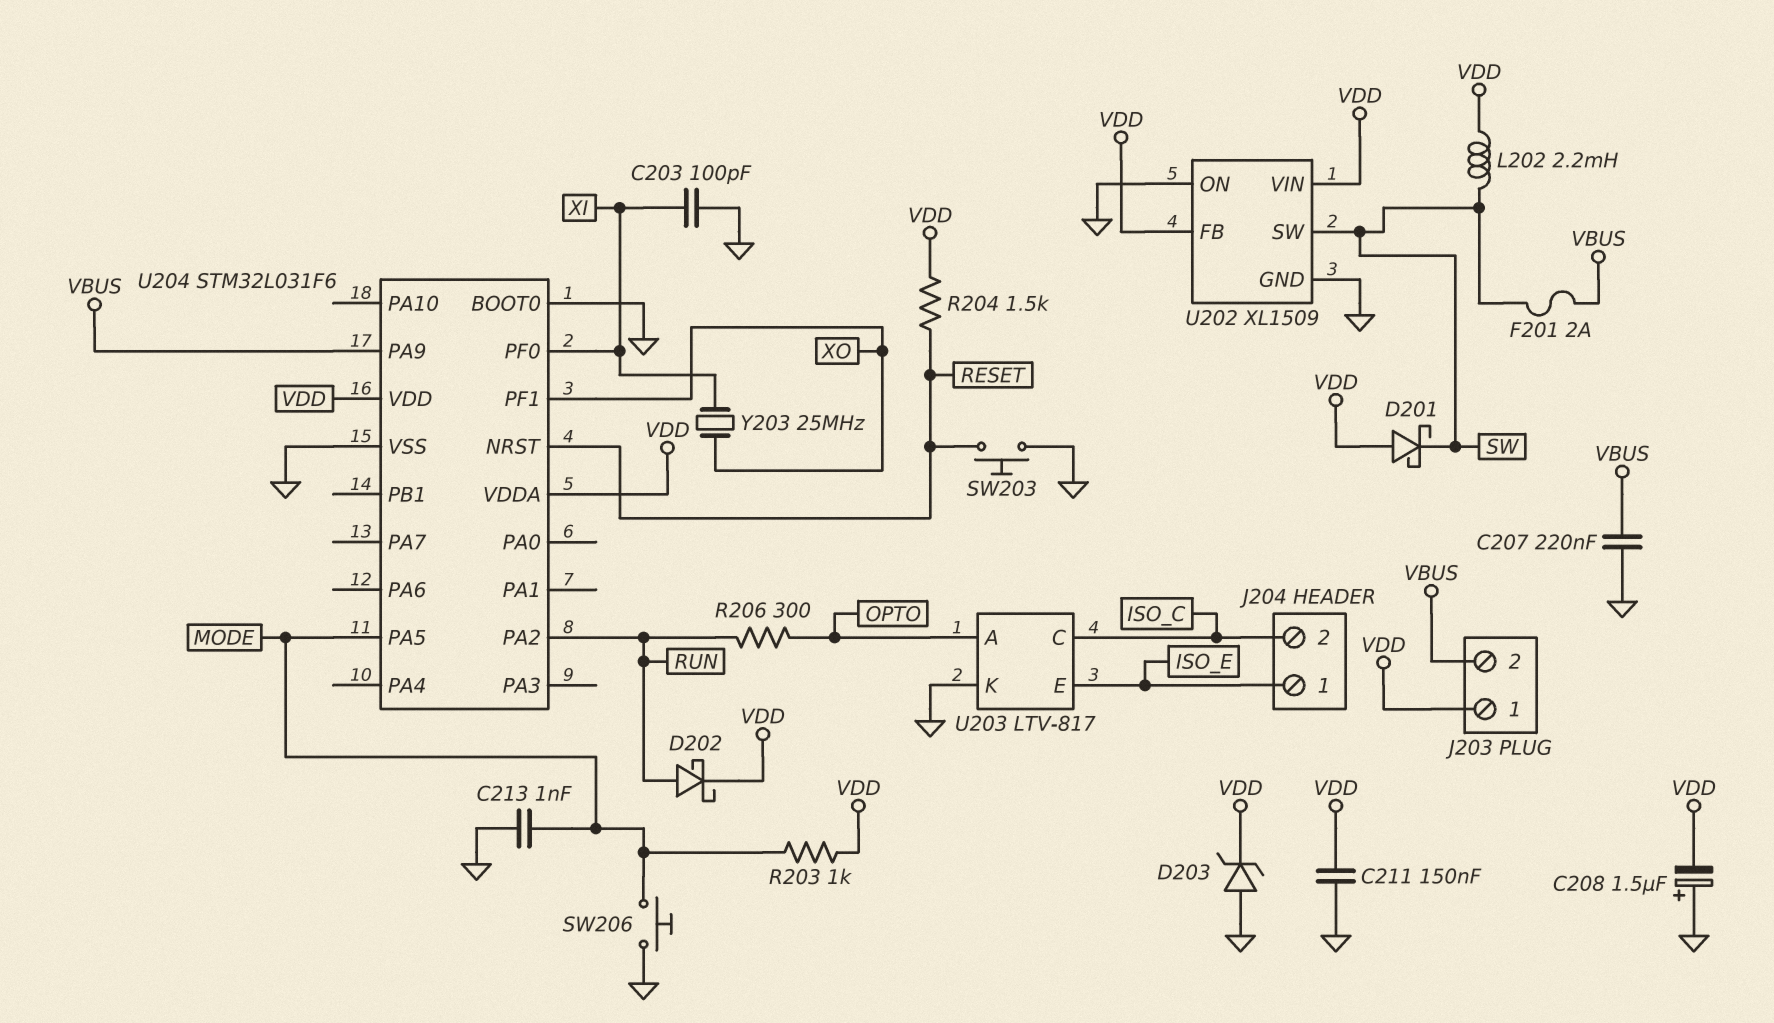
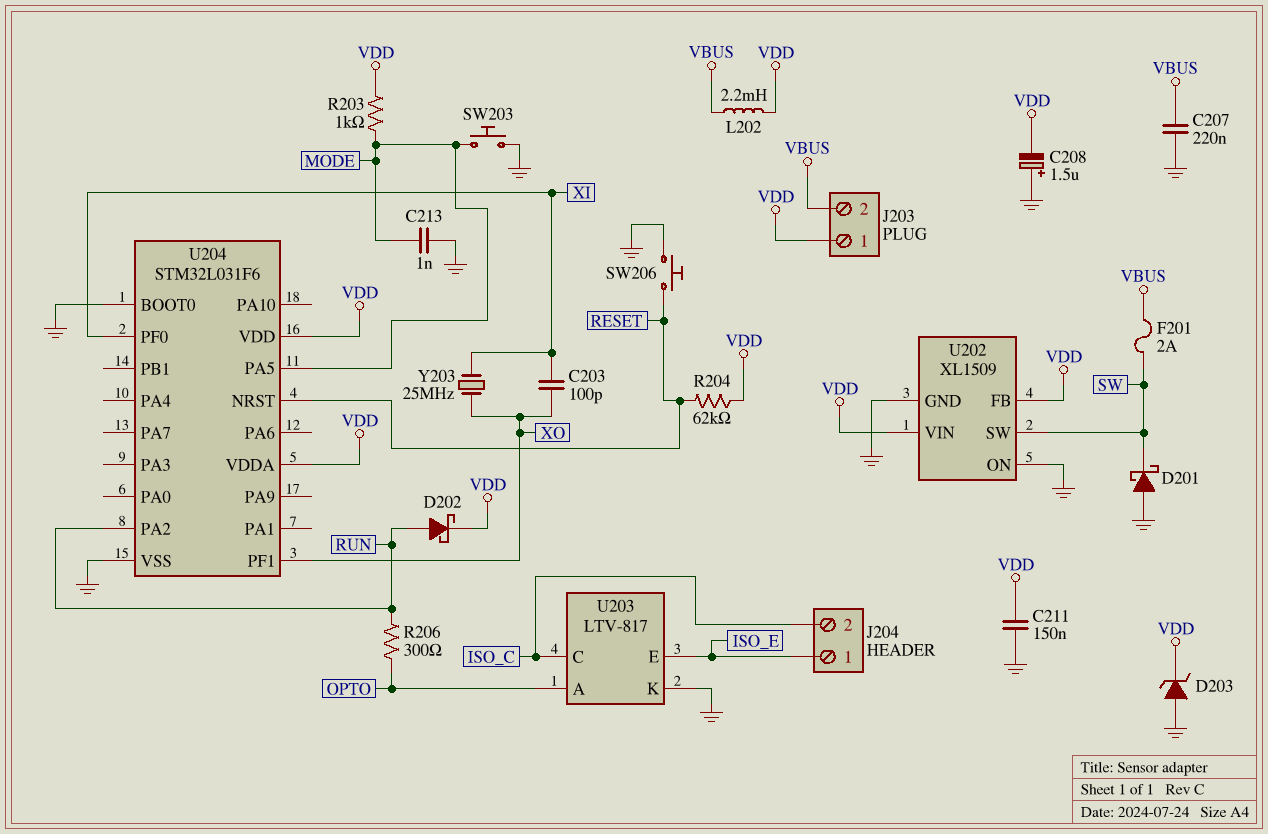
C203: 100pF (GND, XI) -> 100pF (XI, XO)
D201: schottky (A VDD, K SW) -> schottky (A GND, K SW)
L202: 2.2mH (SW, VDD) -> 2.2mH (VBUS, VDD)
R204: 1.5k (RESET, VDD) -> 62k (RESET, VDD)
SW203: button (GND, RESET) -> button (GND, MODE)
SW206: button (GND, MODE) -> button (GND, RESET)
U204 pin PA9: VBUS -> none

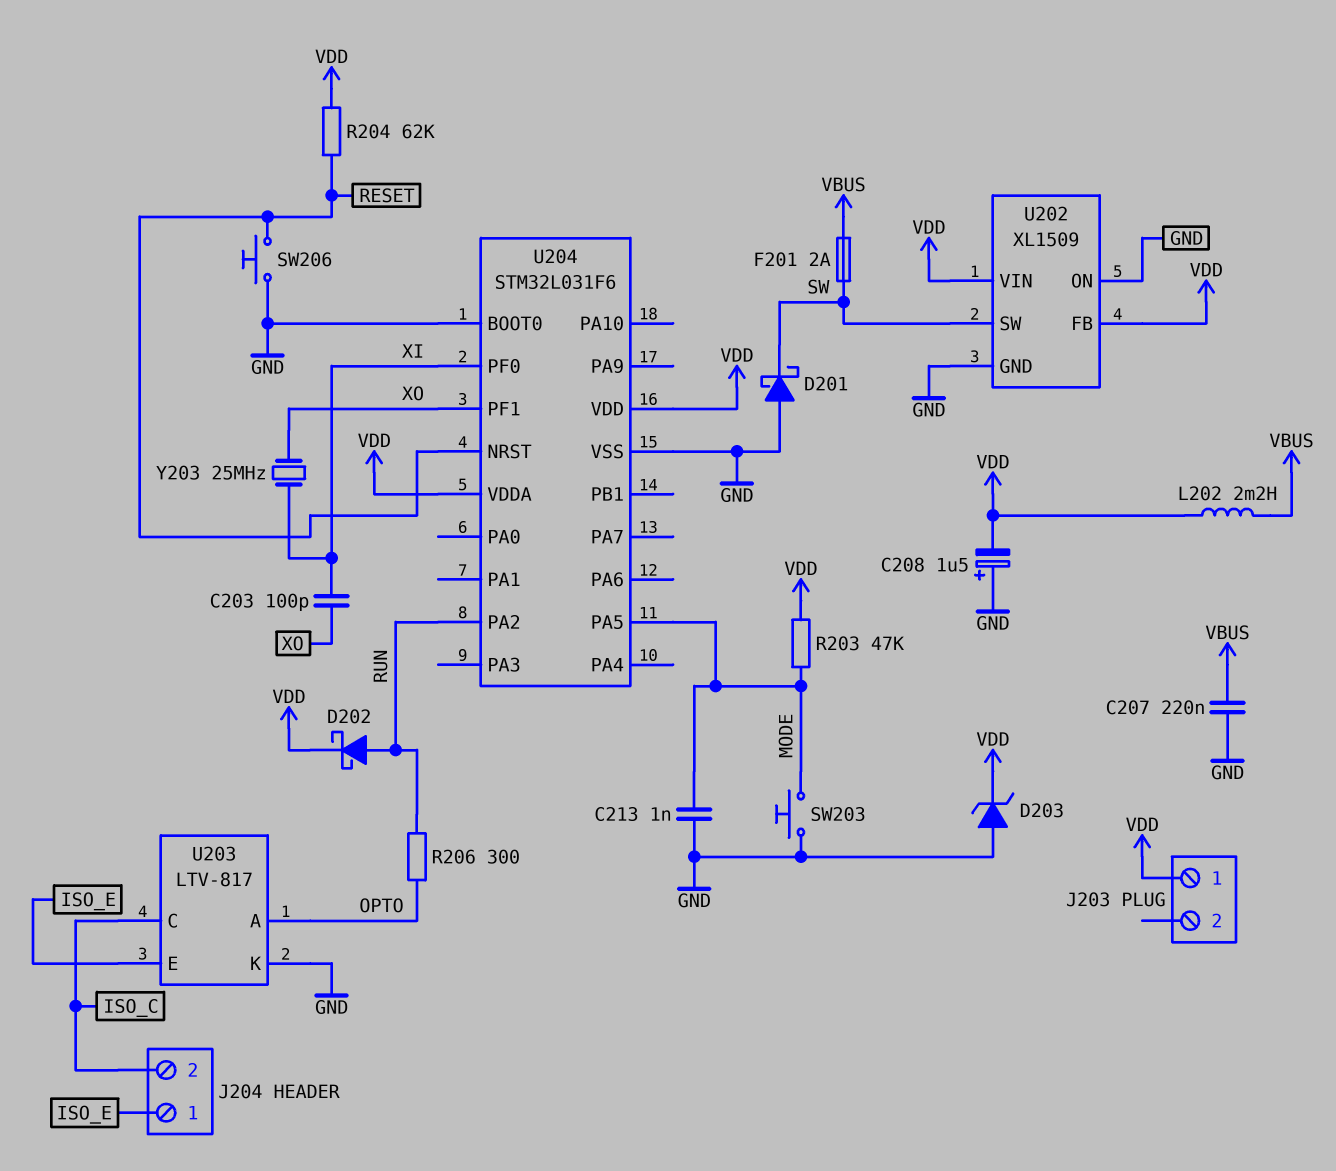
C211: 150nF (GND, VDD) -> none
J203 pin 2: VBUS -> none
R203: 1k (MODE, VDD) -> 47k (MODE, VDD)

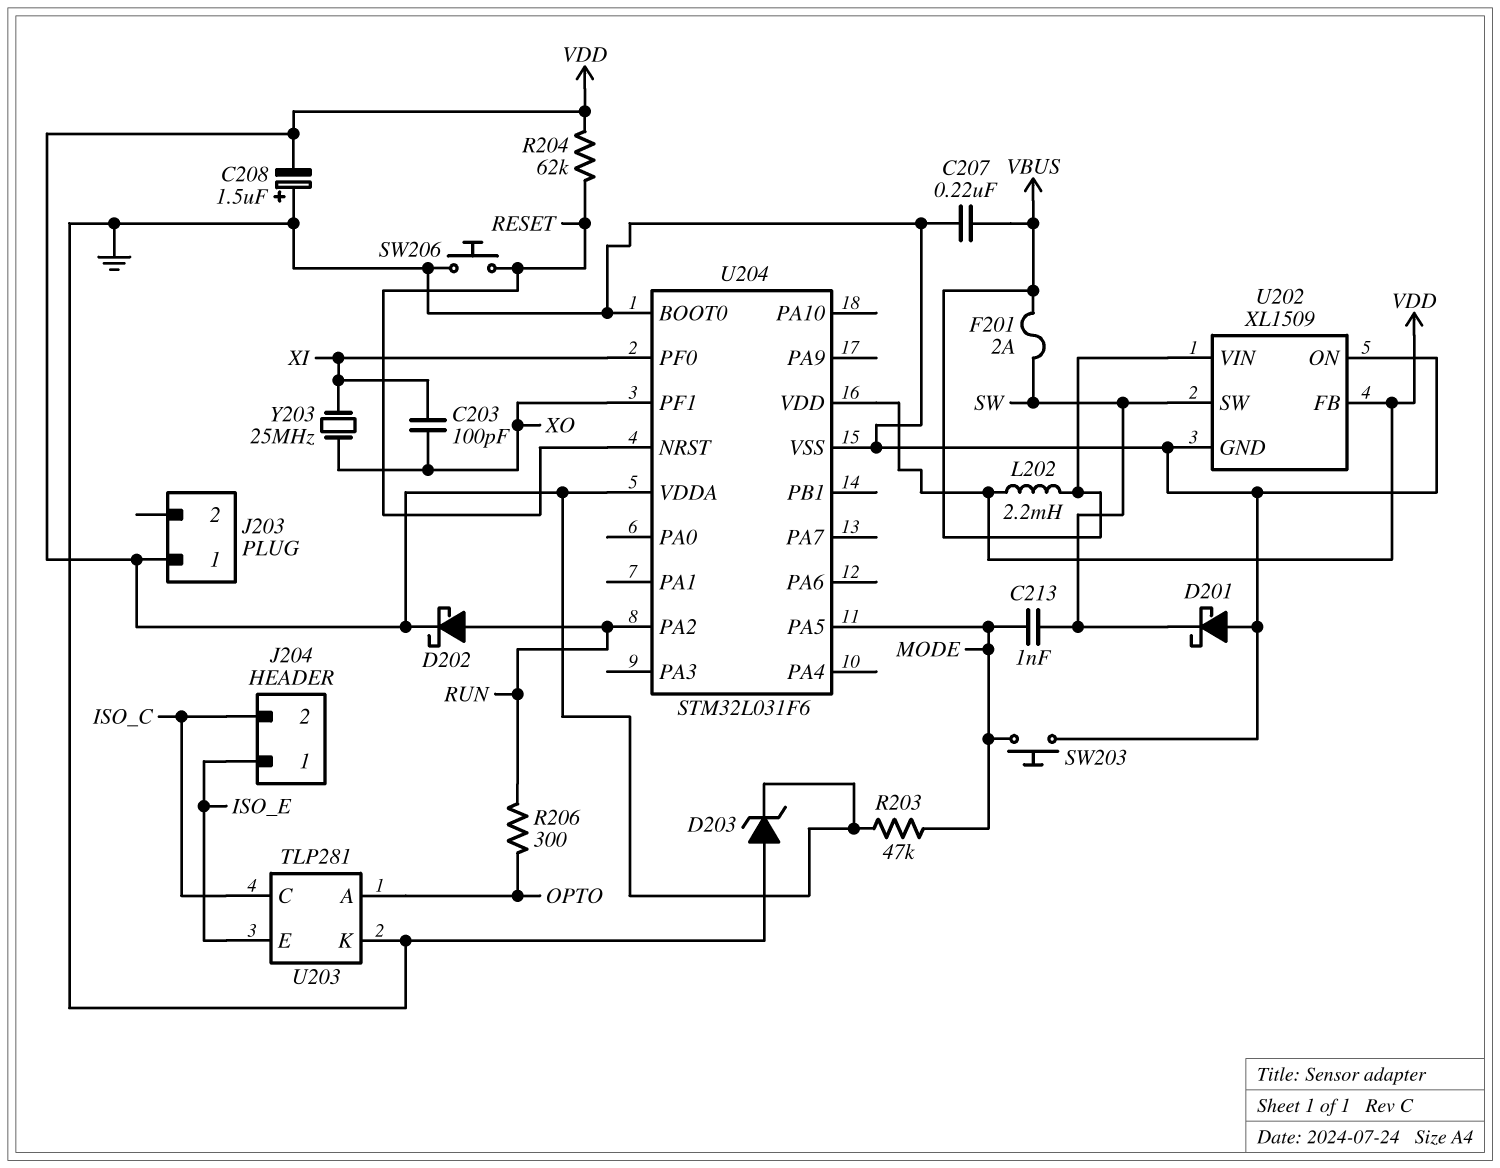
C213: 1nF (GND, MODE) -> 1nF (MODE, SW)
U202 pin VIN: VDD -> VBUS
U203: LTV-817 -> TLP281

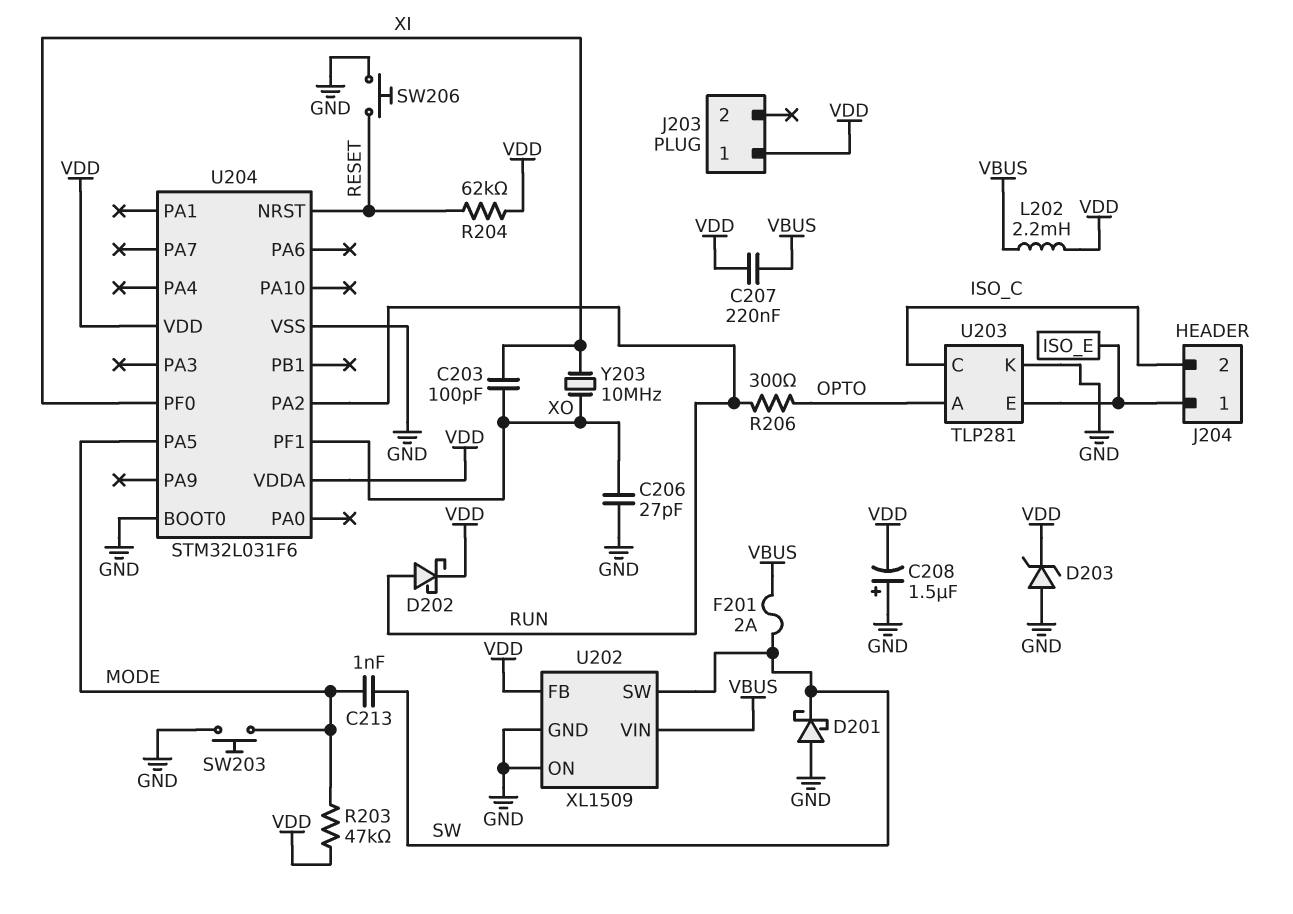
C206: none -> 27pF (GND, XO)
C207: 220nF (GND, VBUS) -> 220nF (VBUS, VDD)
Y203: 25MHz (XI, XO) -> 10MHz (XI, XO)

